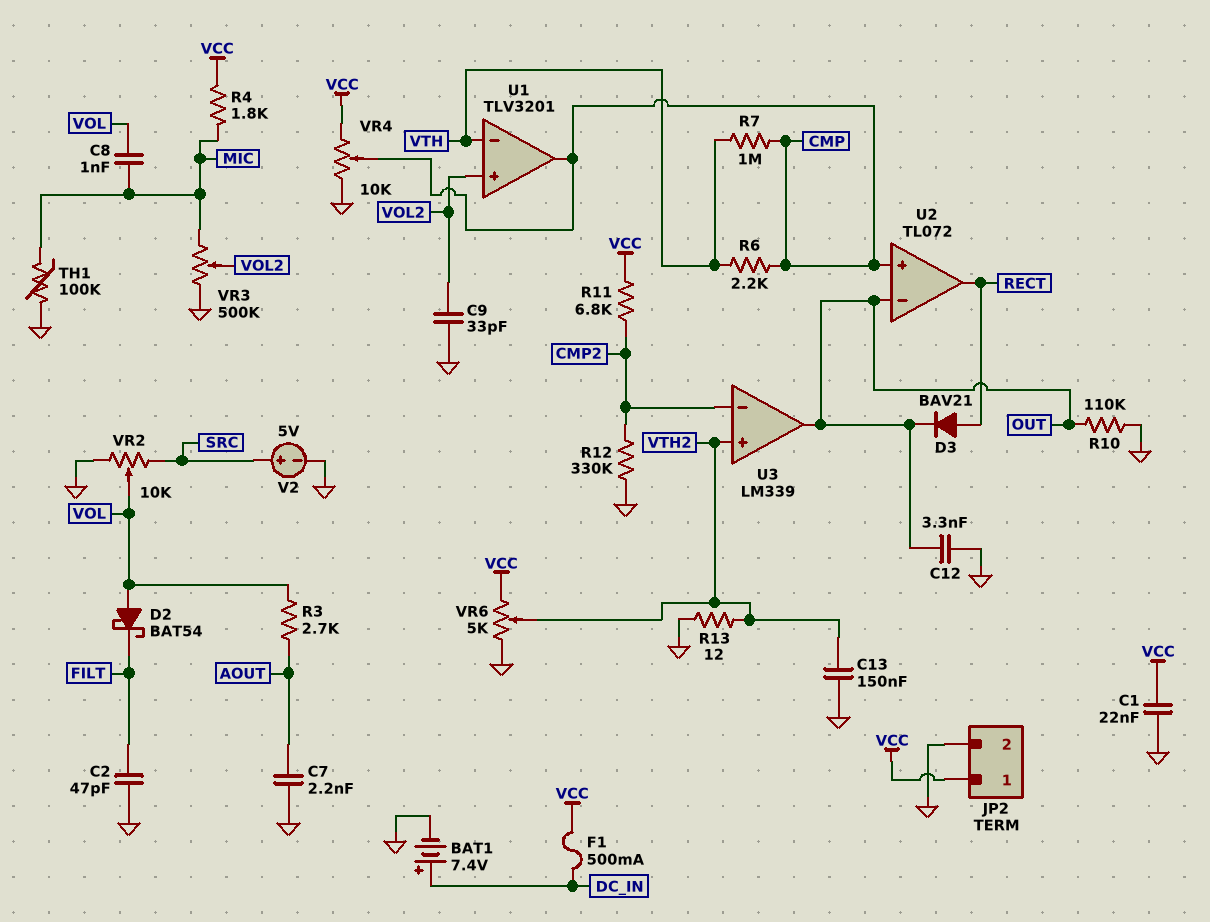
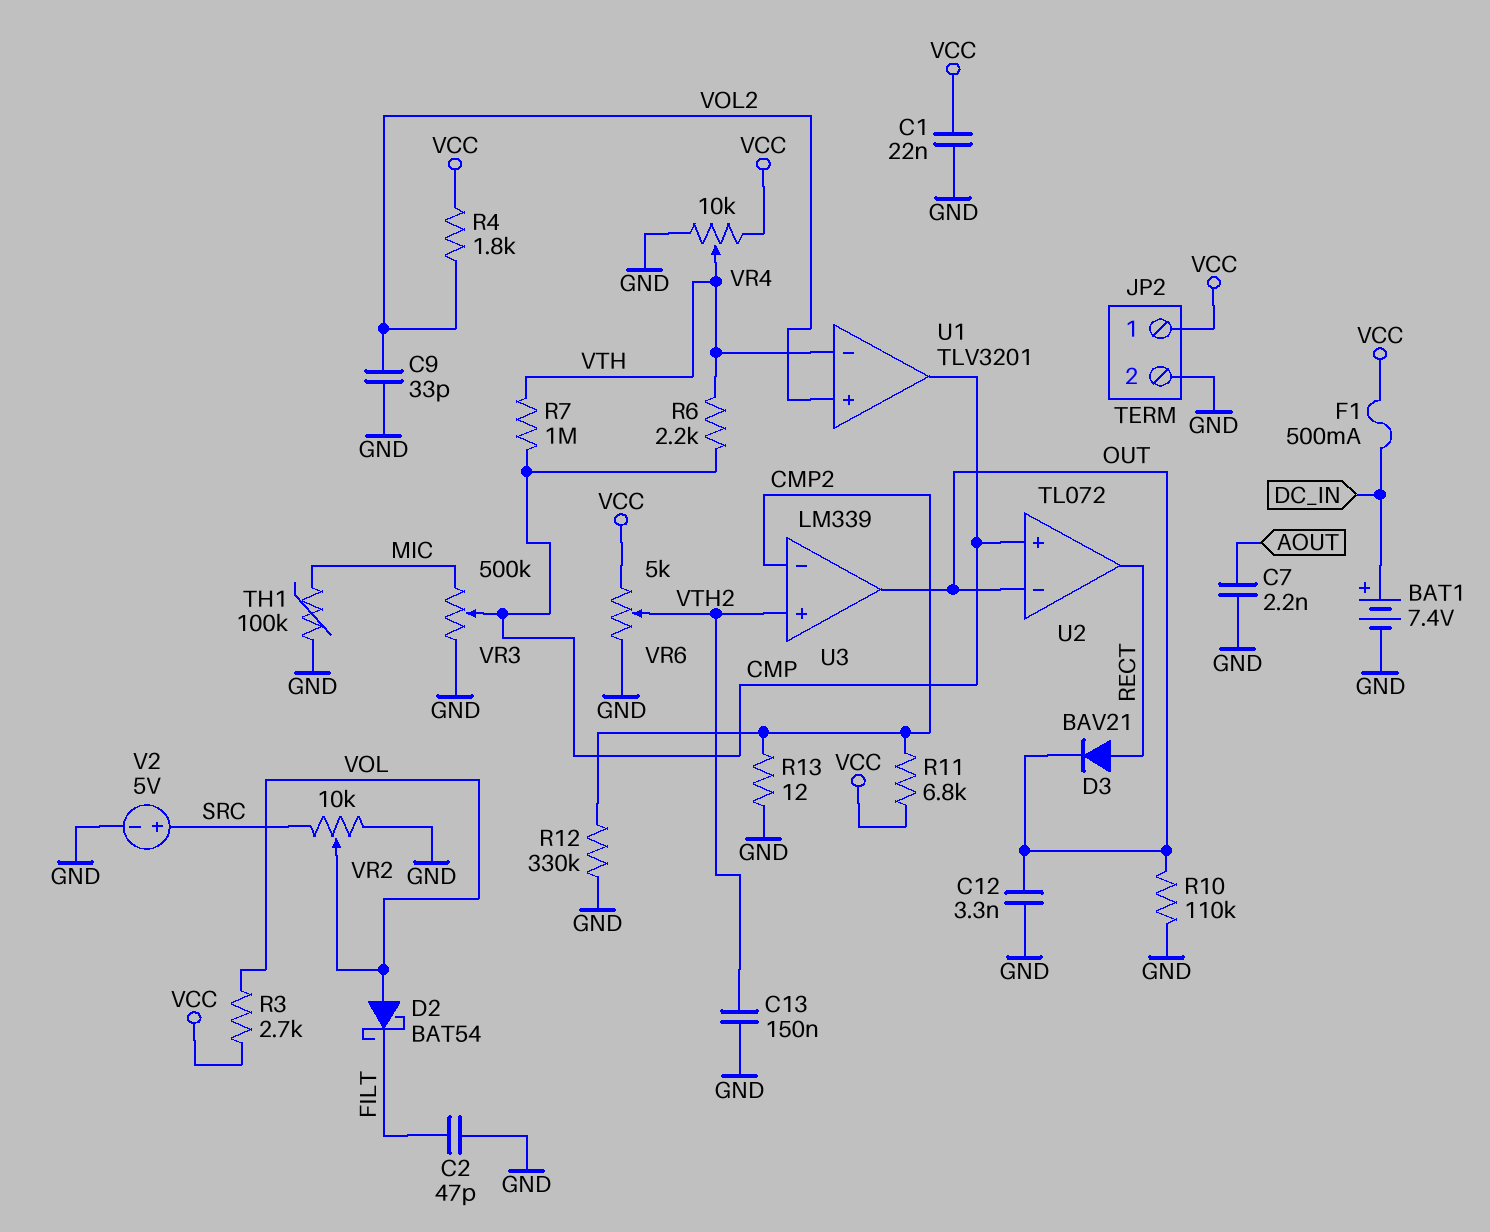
C8: 1nF (MIC, VOL) -> none
R3: 2.7k (AOUT, VOL) -> 2.7k (VCC, VOL)
R4: 1.8k (MIC, VCC) -> 1.8k (VCC, VOL2)
R13: 12 (GND, VTH2) -> 12 (CMP2, GND)
VR3: 500k (GND, MIC, wiper VOL2) -> 500k (GND, MIC, wiper CMP)
VR4: 10k (GND, VCC, wiper CMP) -> 10k (GND, VCC, wiper VTH)

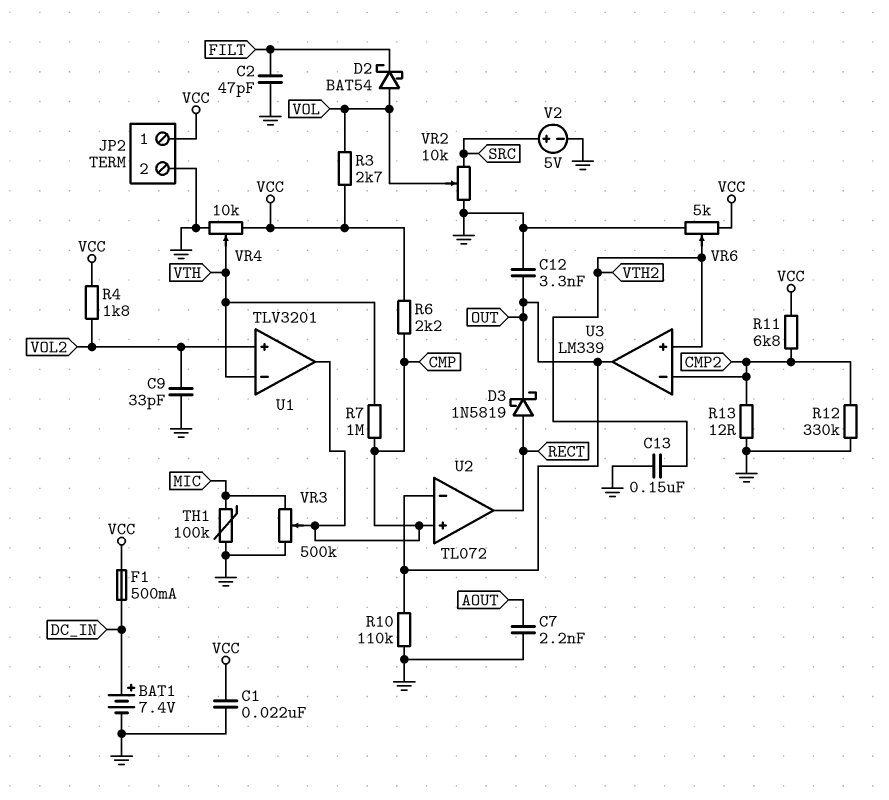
D3: diode BAV21 (A RECT, K OUT) -> schottky 1N5819 (A RECT, K OUT)
R6: 2.2k (CMP, VTH) -> 2.2k (CMP, VCC)

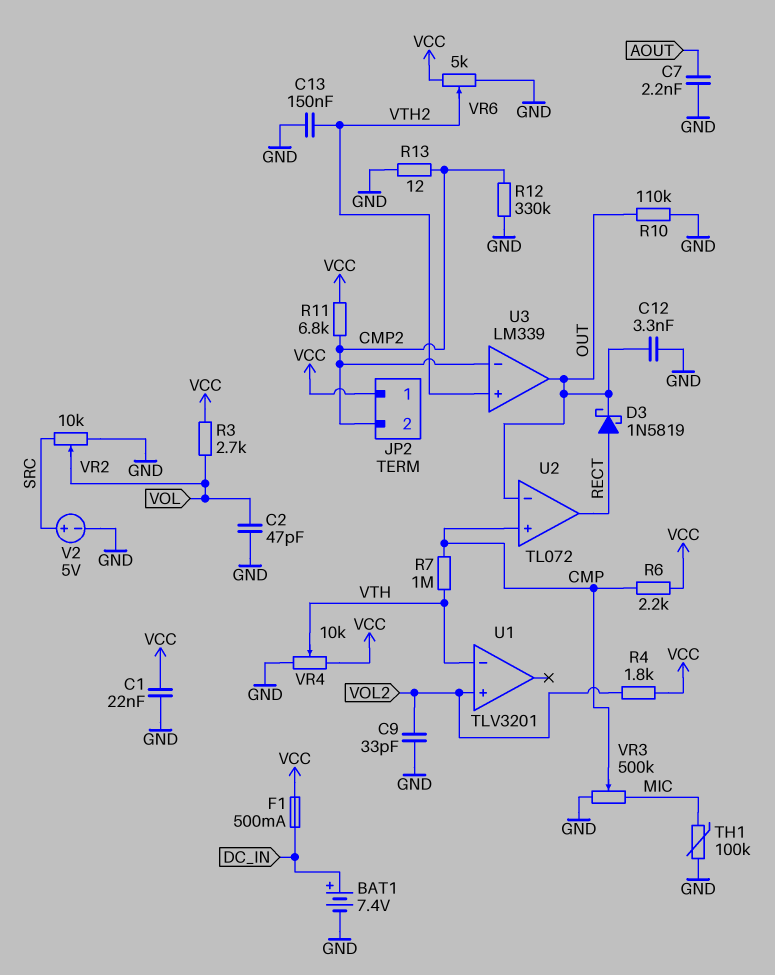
C2: 47pF (FILT, GND) -> 47pF (GND, VOL)
D2: schottky BAT54 (A VOL, K FILT) -> none
JP2 pin 2: GND -> CMP2
U1 pin out: CMP -> none

